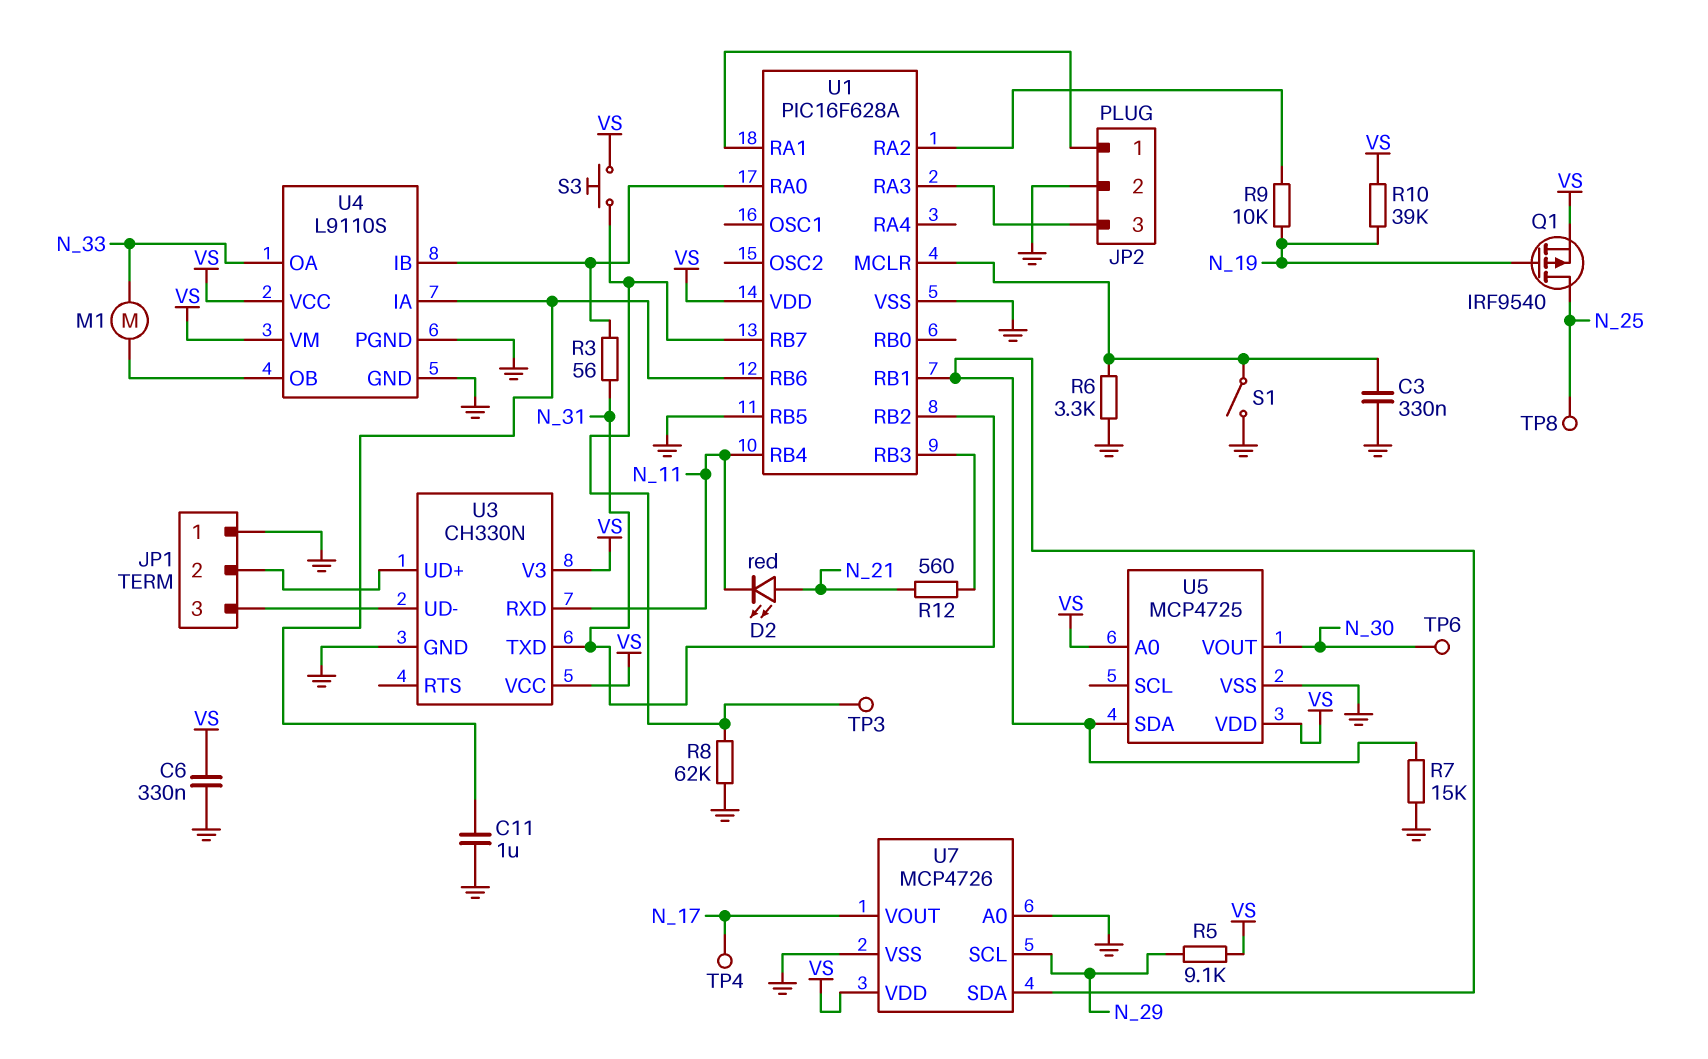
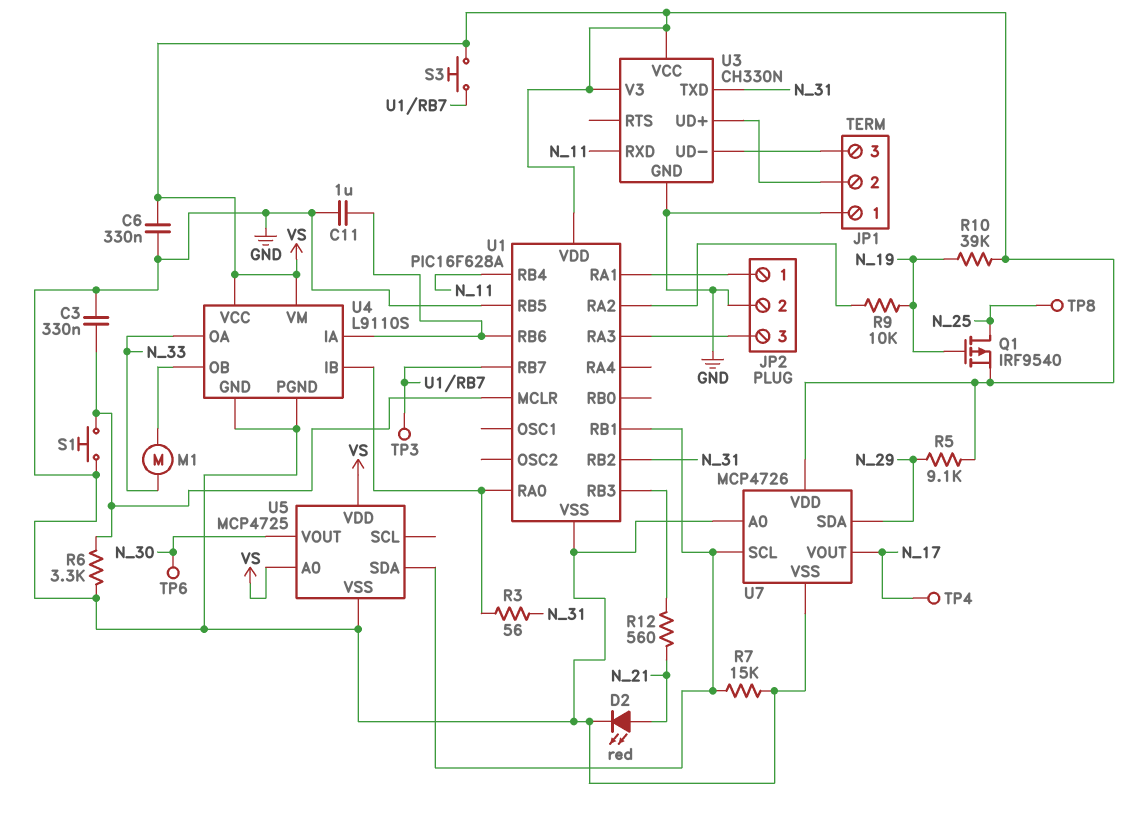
D2: LED red (A N_21, K N_11) -> LED red (A N_21, K GND)
R8: 62k (GND, U1/RB7) -> none
S1: switch (GND, U1/MCLR) -> button (GND, U1/MCLR)
U7 pin SCL: N_29 -> U1/RB1
U7 pin SDA: U1/RB1 -> N_29

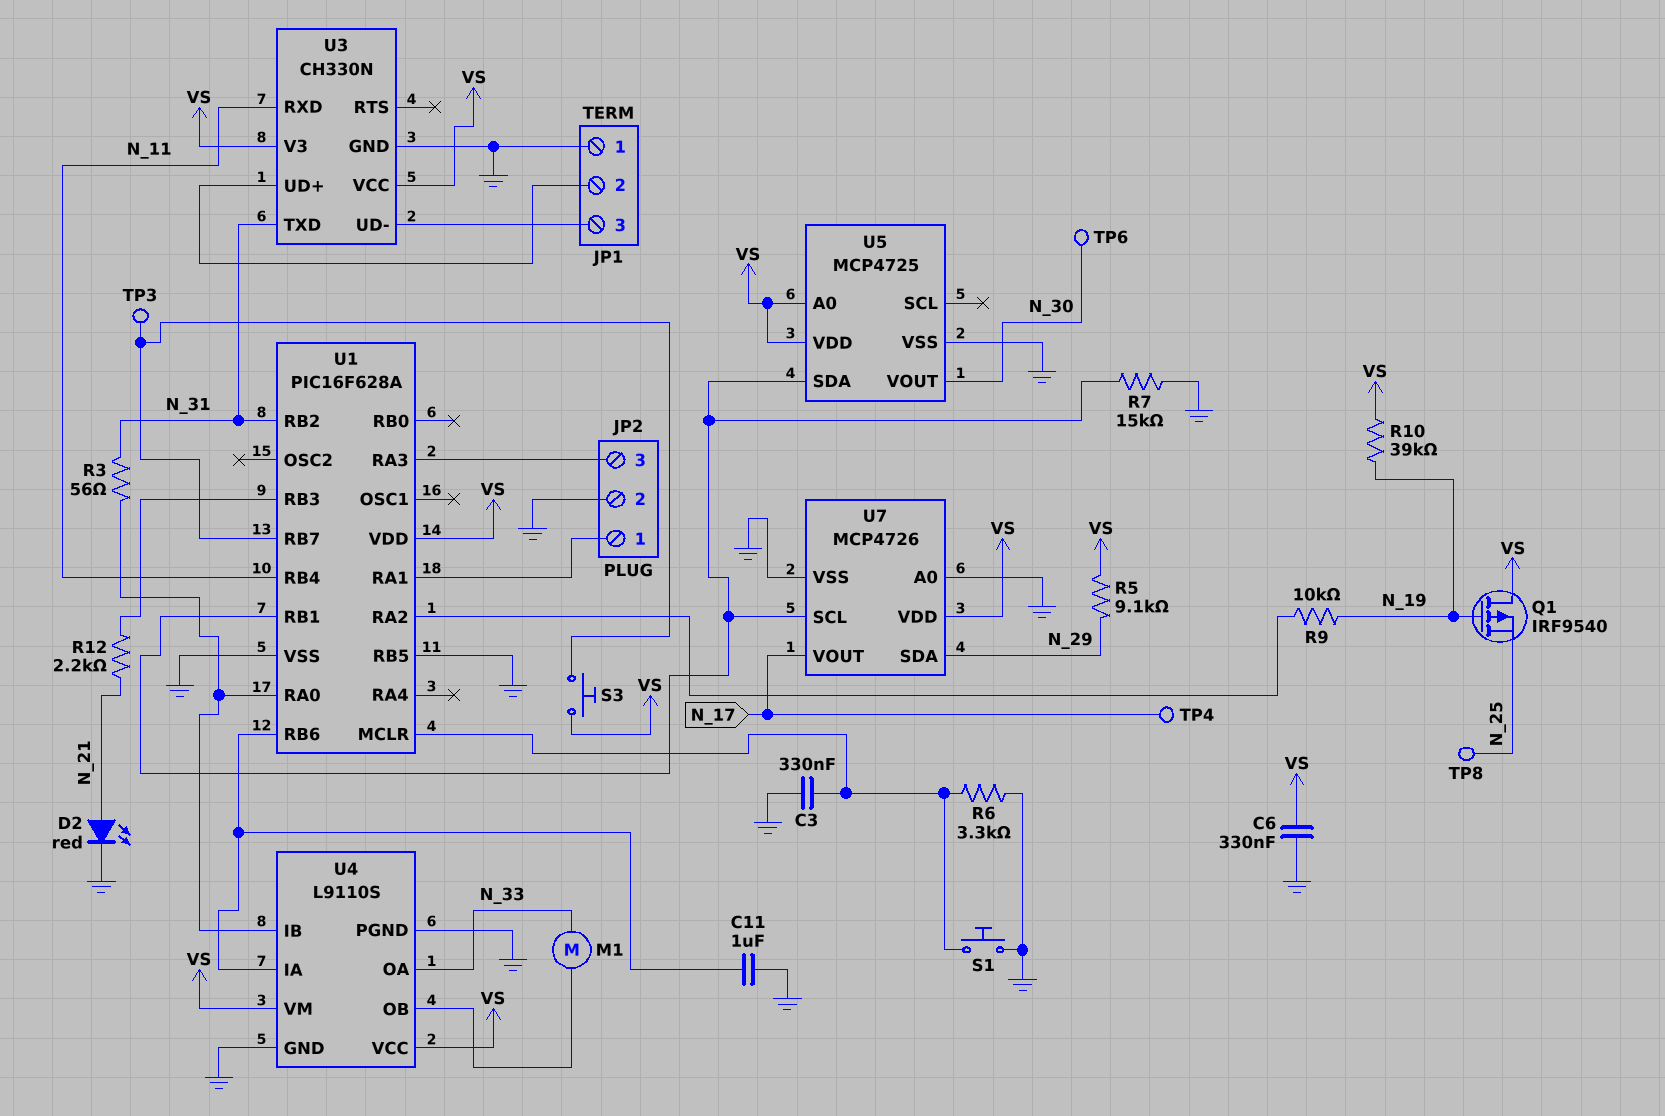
Q1: PMOS IRF9540 (G N_19, D N_25, S VS) -> PMOS IRF9540 (G N_19, D VS, S N_25)
R12: 560 (N_21, U1/RB3) -> 2.2k (N_21, U1/RB3)

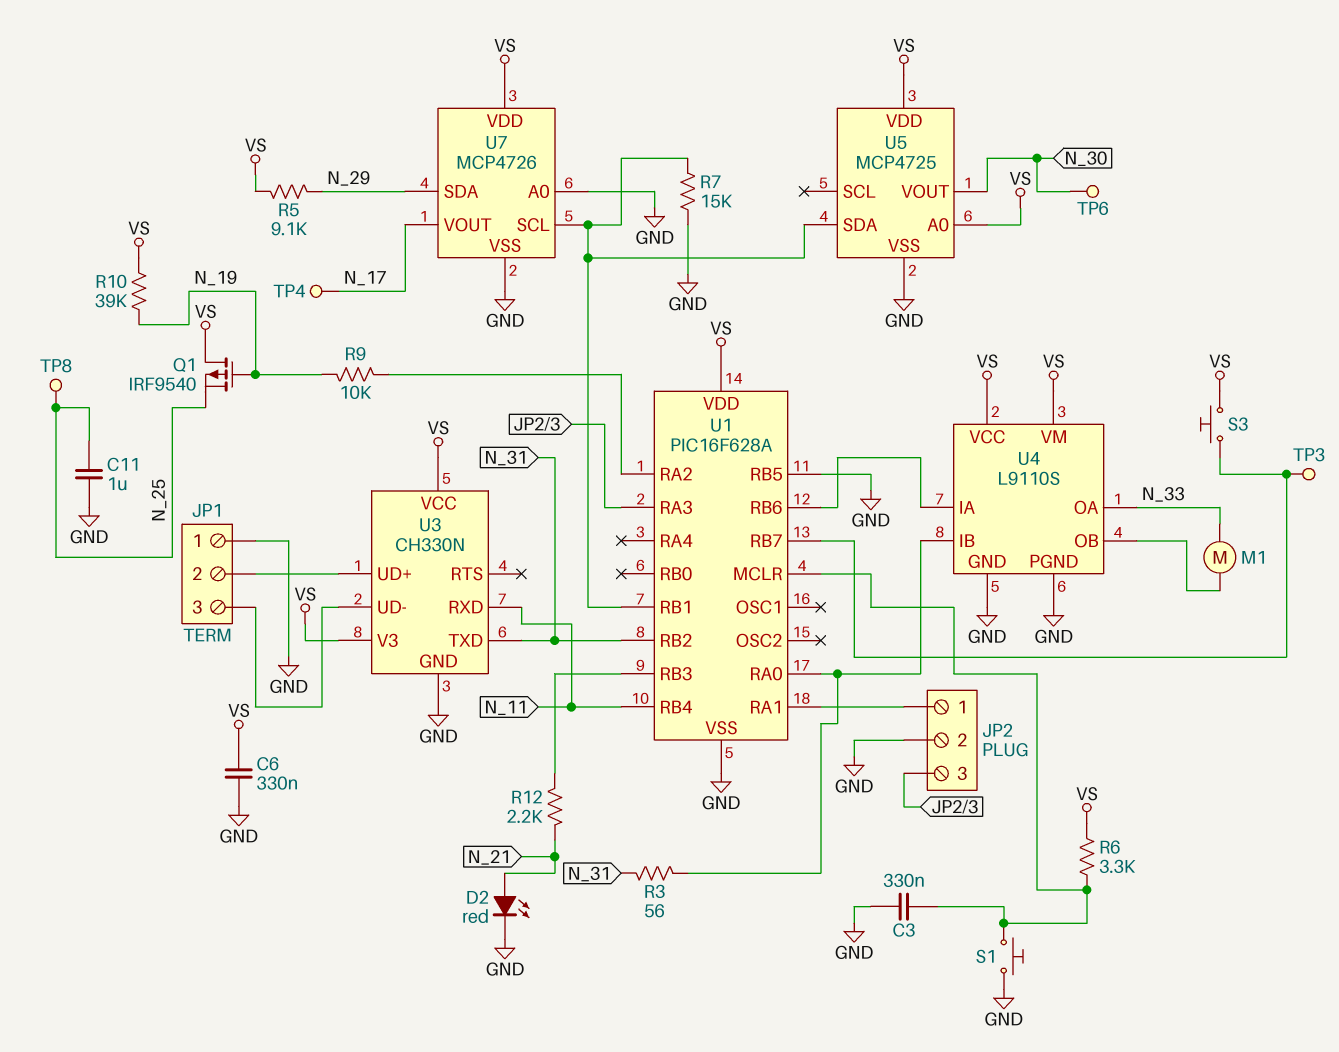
C11: 1uF (GND, U1/RB6) -> 1uF (GND, N_25)
R6: 3.3k (GND, U1/MCLR) -> 3.3k (U1/MCLR, VS)

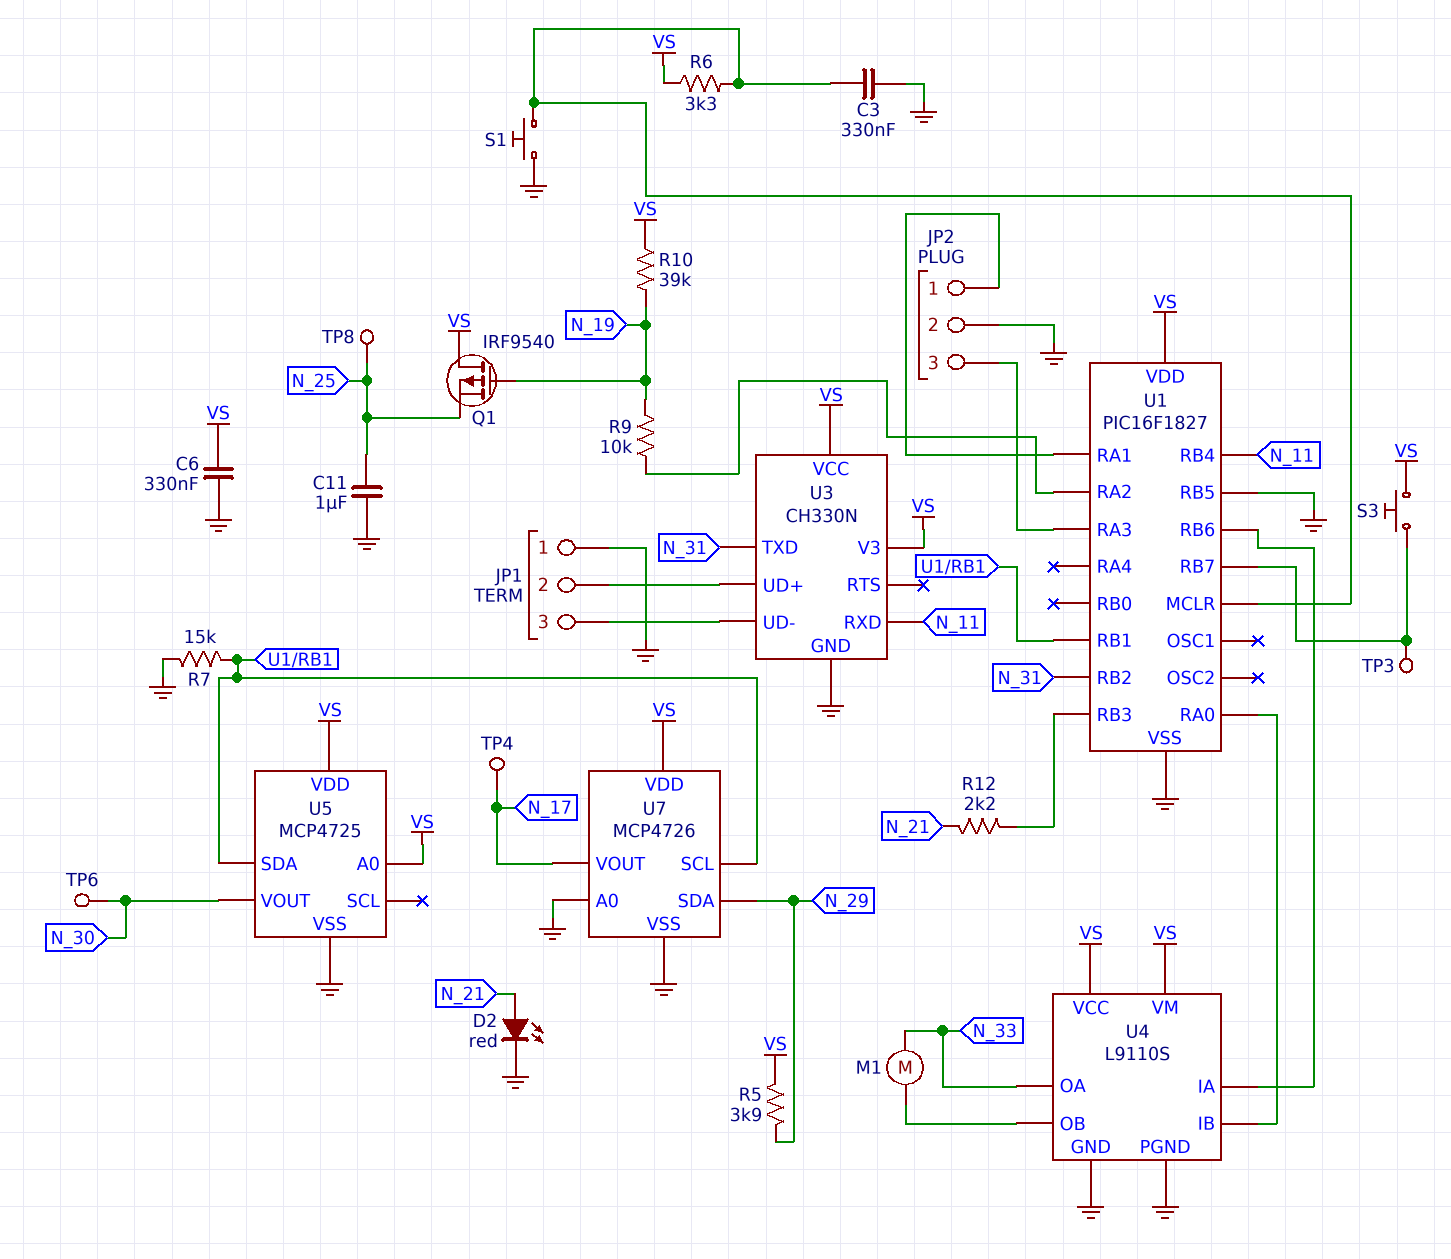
R3: 56 (N_31, U1/RA0) -> none
R5: 9.1k (N_29, VS) -> 3.9k (N_29, VS)
U1: PIC16F628A -> PIC16F1827

